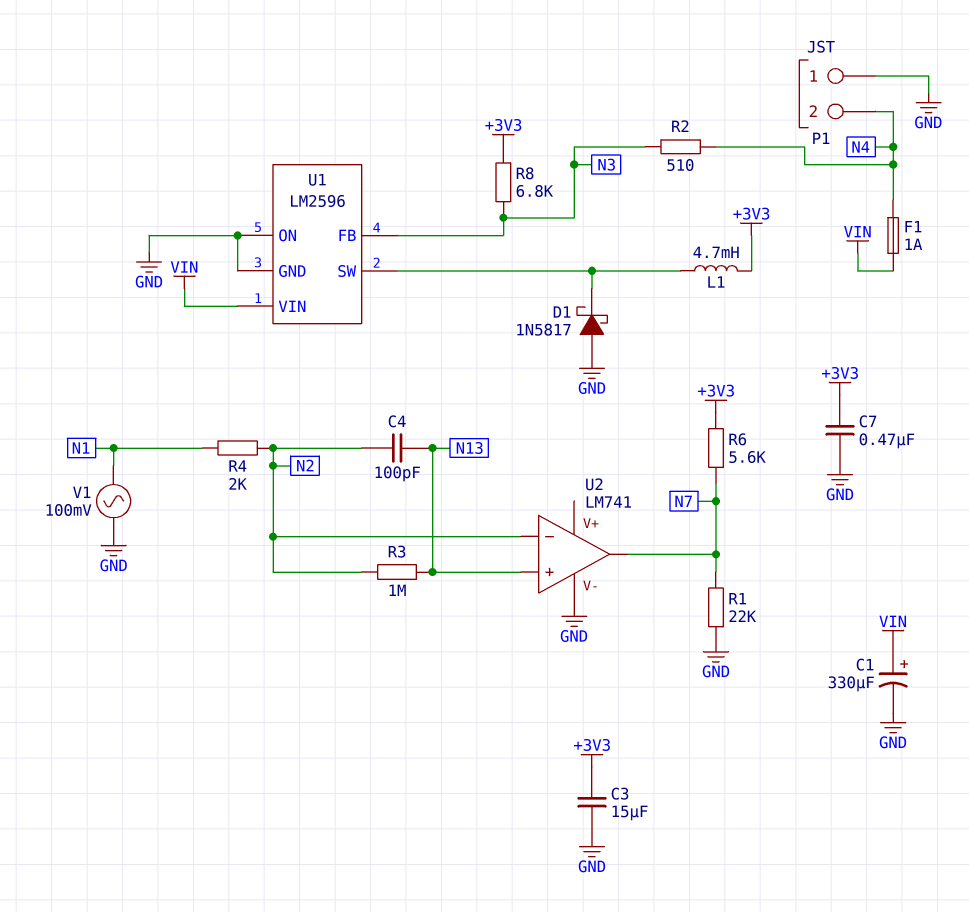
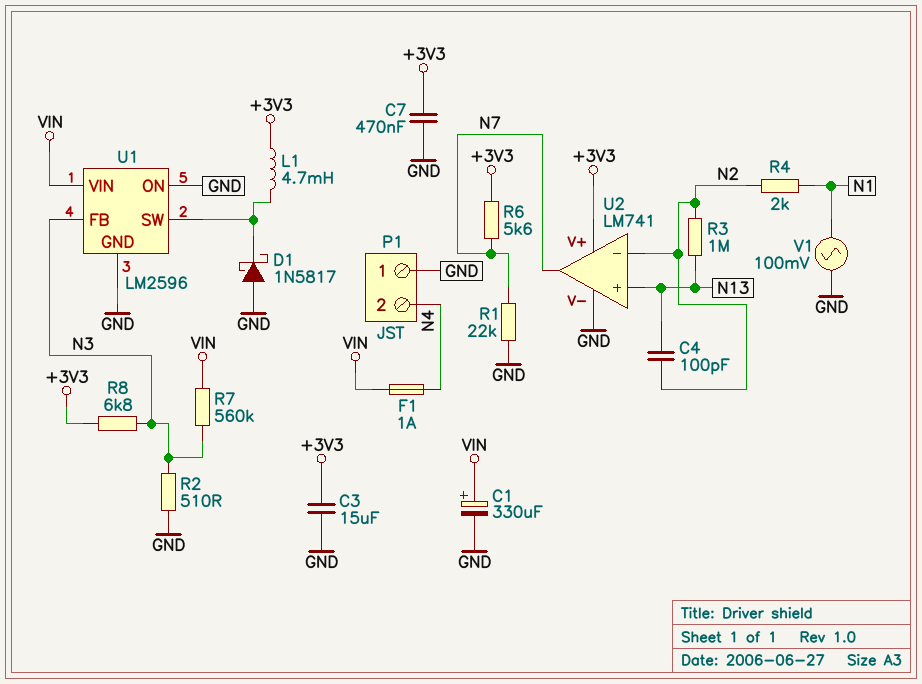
R2: 510 (N3, N4) -> 510 (GND, N3)
R7: none -> 560k (N3, VIN)
U2 pin V+: none -> +3V3

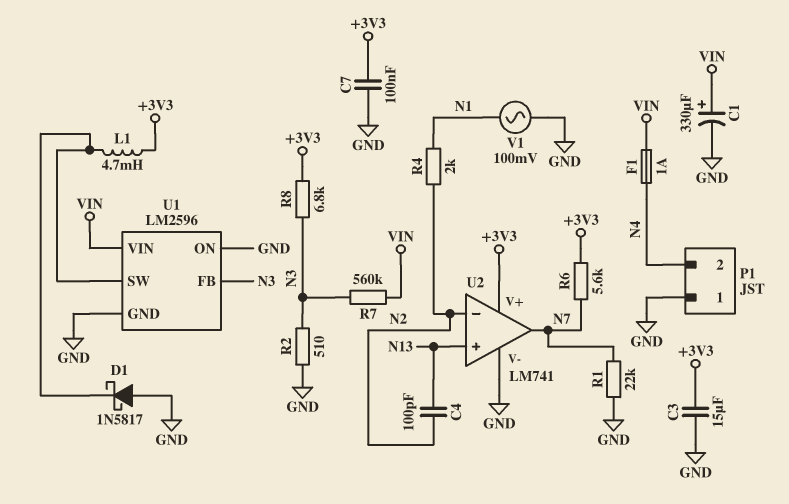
C7: 470nF (+3V3, GND) -> 100nF (+3V3, GND)
R3: 1M (N2, N13) -> none

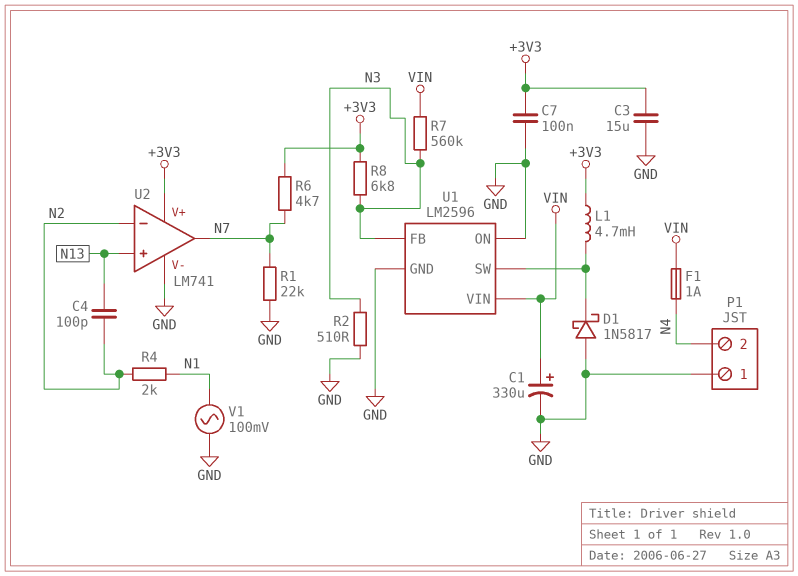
R6: 5.6k (+3V3, N7) -> 4.7k (+3V3, N7)

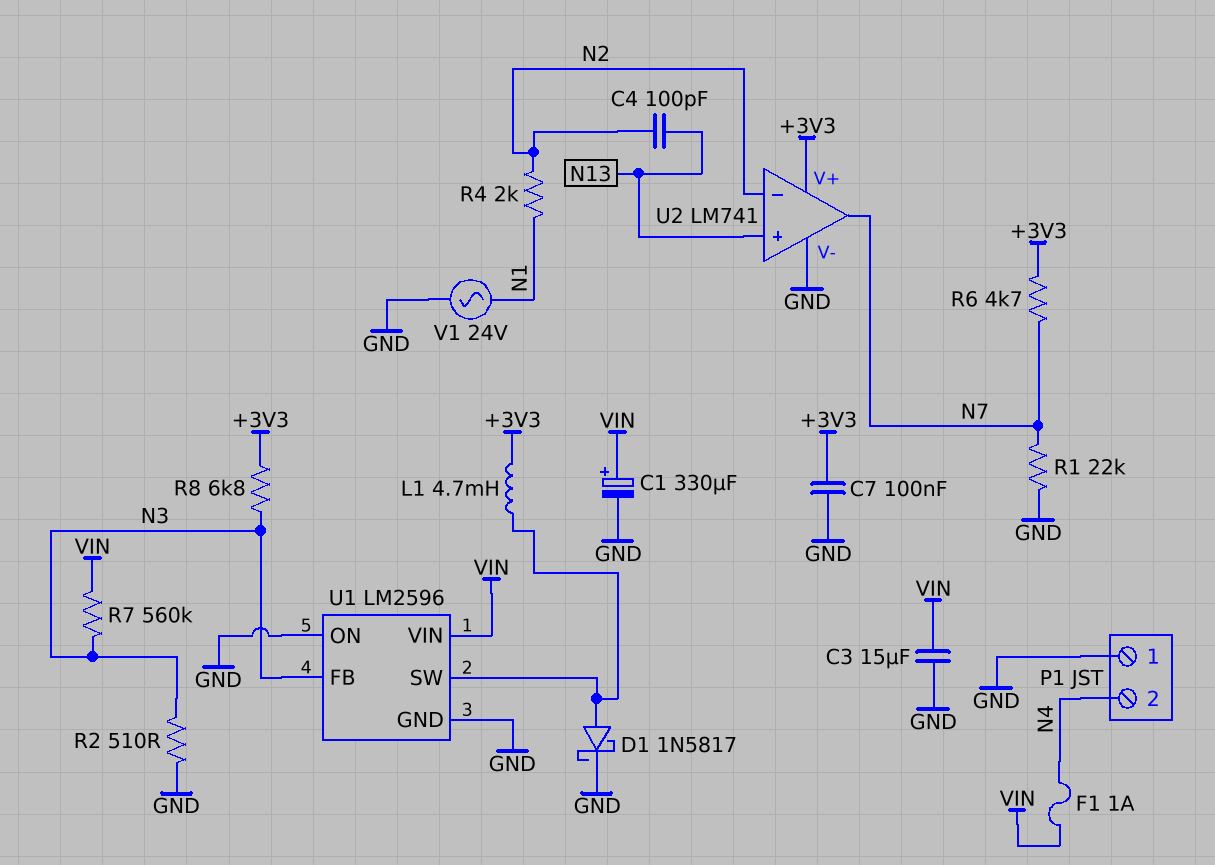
C3: 15uF (+3V3, GND) -> 15uF (GND, VIN)
D1: schottky 1N5817 (A GND, K U1/SW) -> schottky 1N5817 (A U1/SW, K GND)
V1: AC 100mV (GND, N1) -> AC 24V (GND, N1)

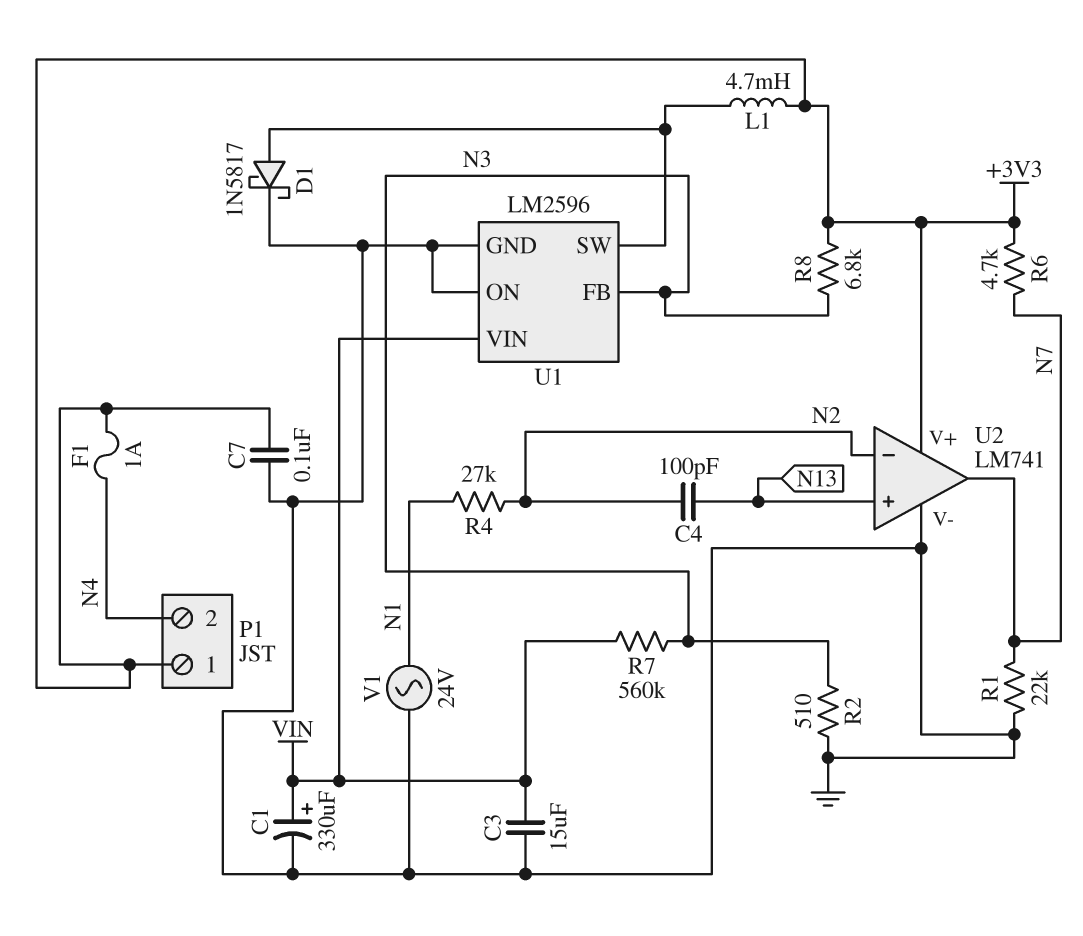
F1: 1A (N4, VIN) -> 1A (+3V3, N4)
P1 pin 1: GND -> +3V3
R4: 2k (N1, N2) -> 27k (N1, N2)

